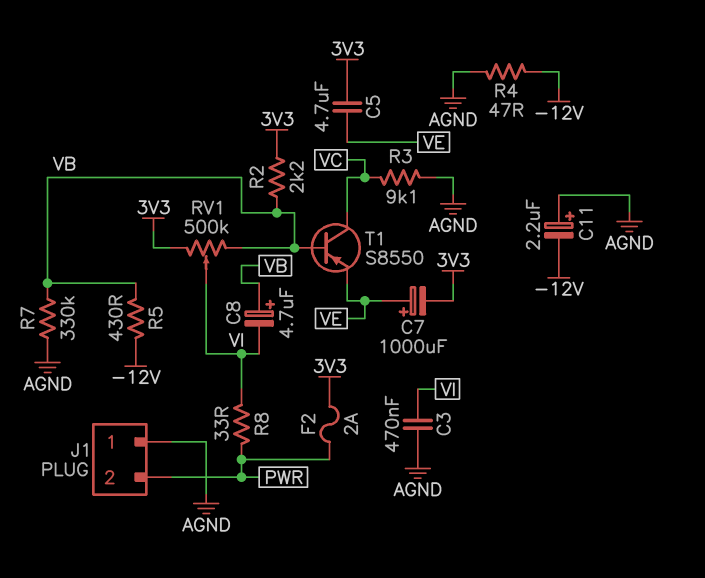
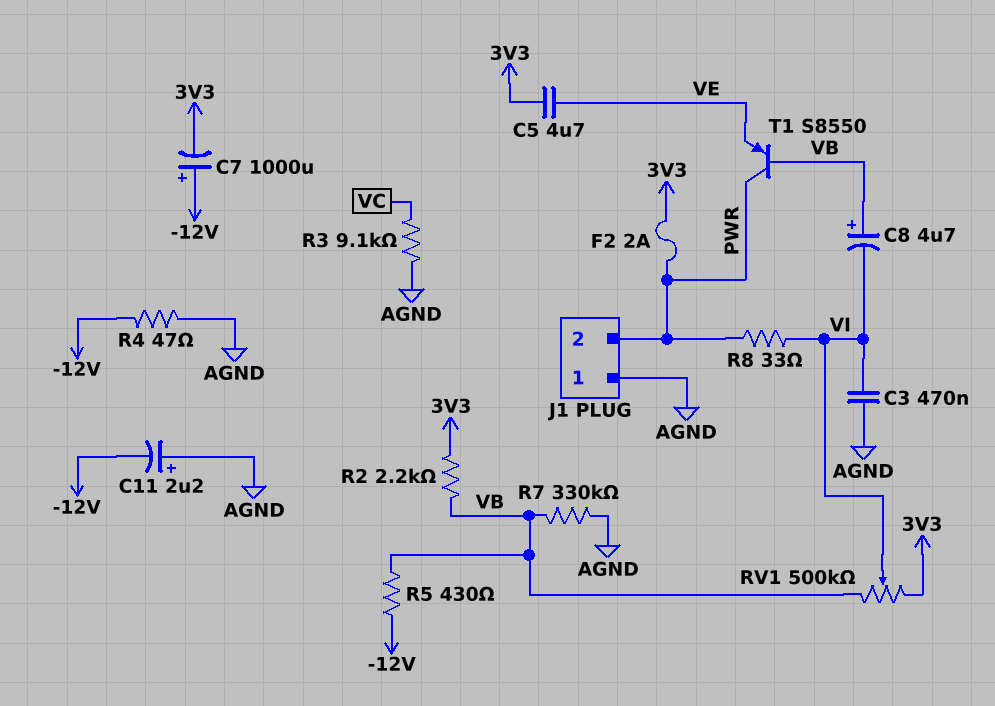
C7: 1000uF (plus VE, minus 3V3) -> 1000uF (plus -12V, minus 3V3)
T1: PNP S8550 (B VB, C VC, E VE) -> PNP S8550 (B VB, C PWR, E VE)

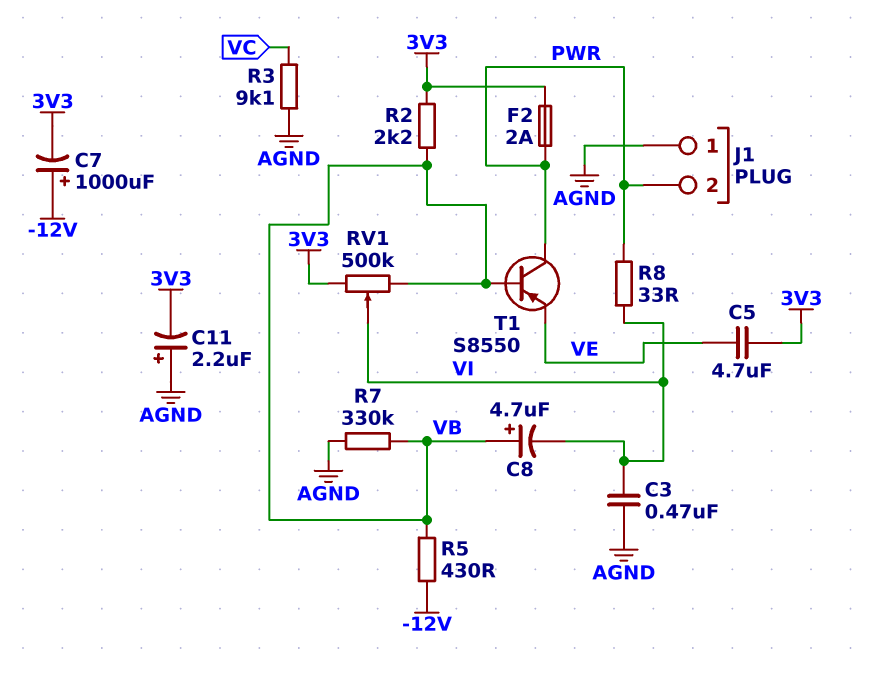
C11: 2.2uF (plus AGND, minus -12V) -> 2.2uF (plus AGND, minus 3V3)
R4: 47 (-12V, AGND) -> none

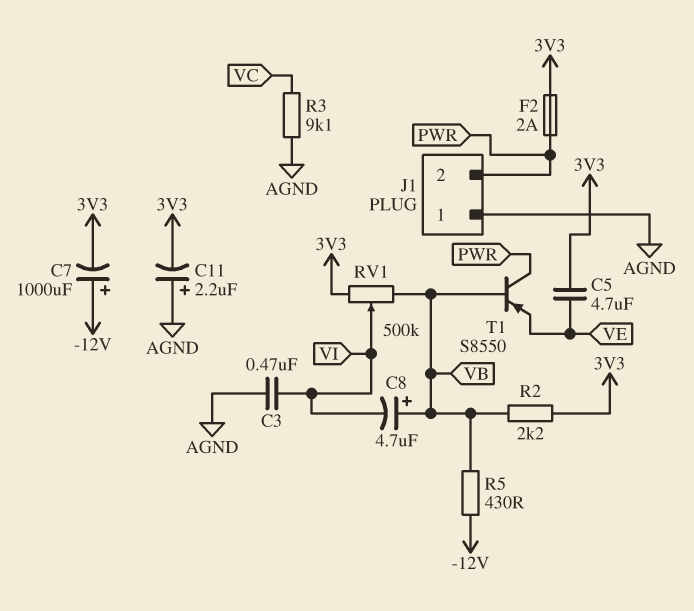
R7: 330k (AGND, VB) -> none
R8: 33 (PWR, VI) -> none

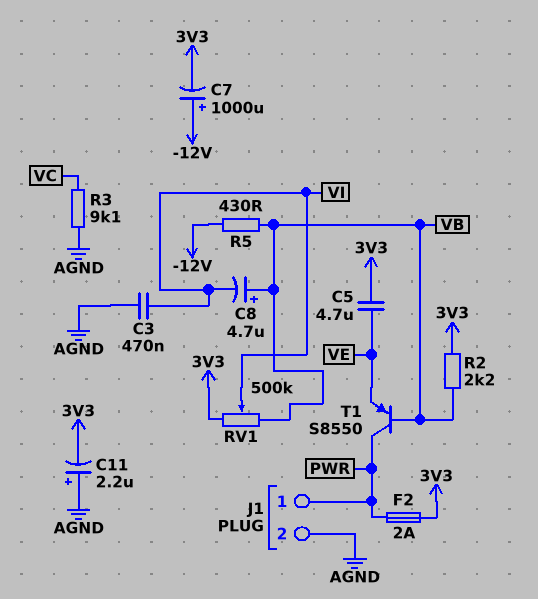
J1 pin 1: AGND -> PWR
J1 pin 2: PWR -> AGND

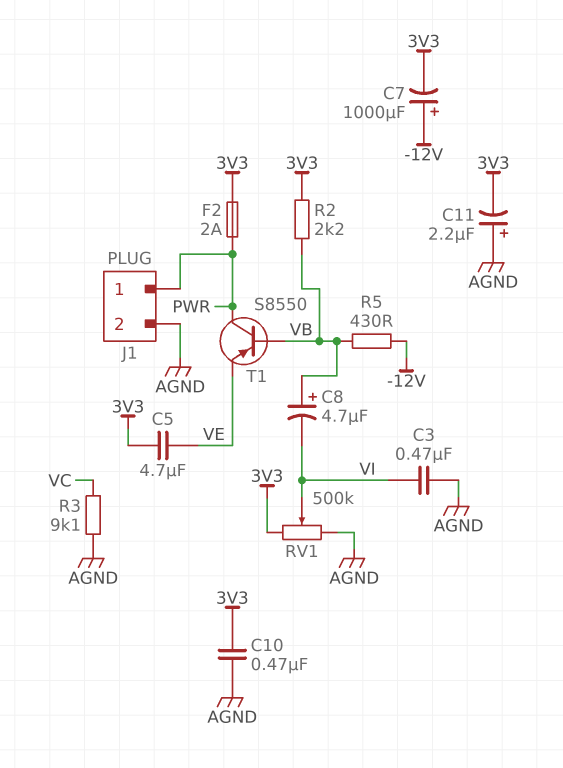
C10: none -> 470nF (3V3, AGND)
RV1: 500k (3V3, VB, wiper VI) -> 500k (3V3, AGND, wiper VI)

